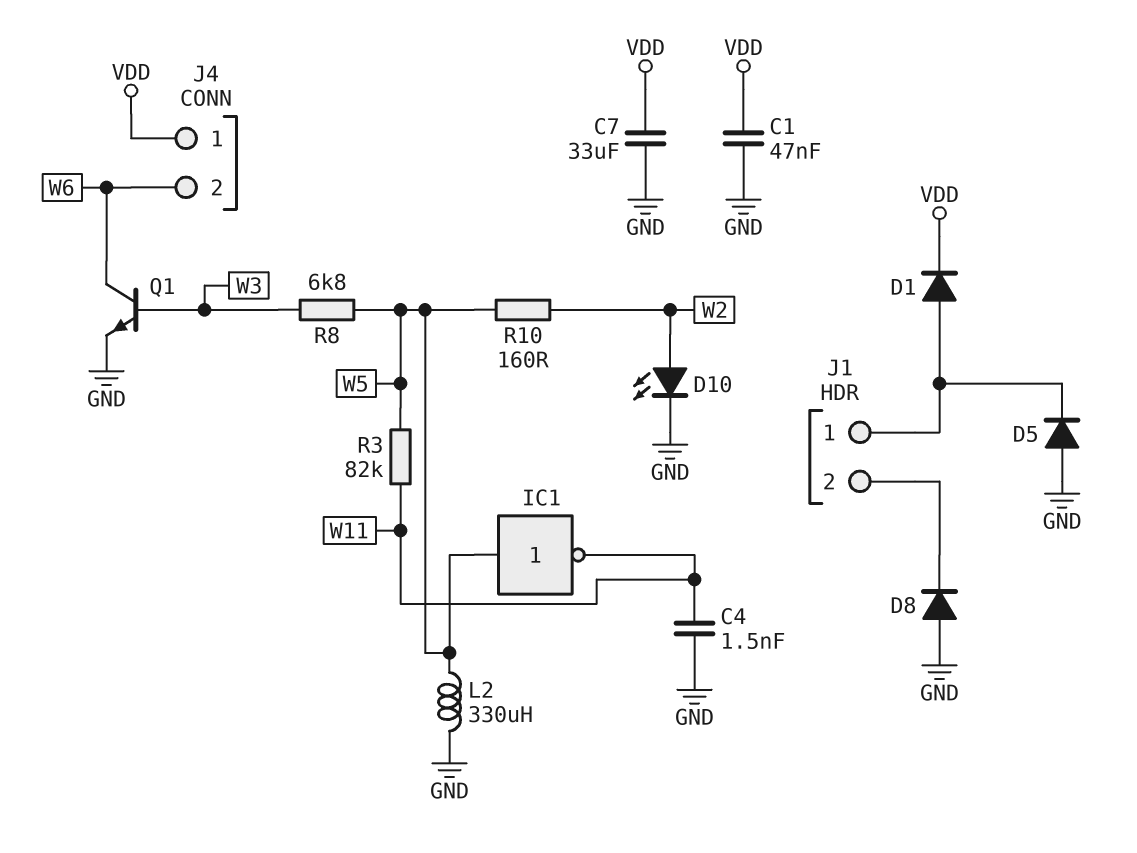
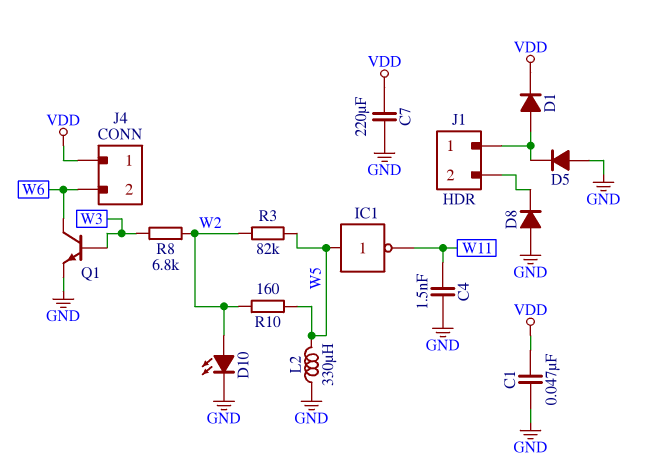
C7: 33uF (GND, VDD) -> 220uF (GND, VDD)
R3: 82k (W5, W11) -> 82k (W2, W5)
R8: 6.8k (W3, W5) -> 6.8k (W2, W3)

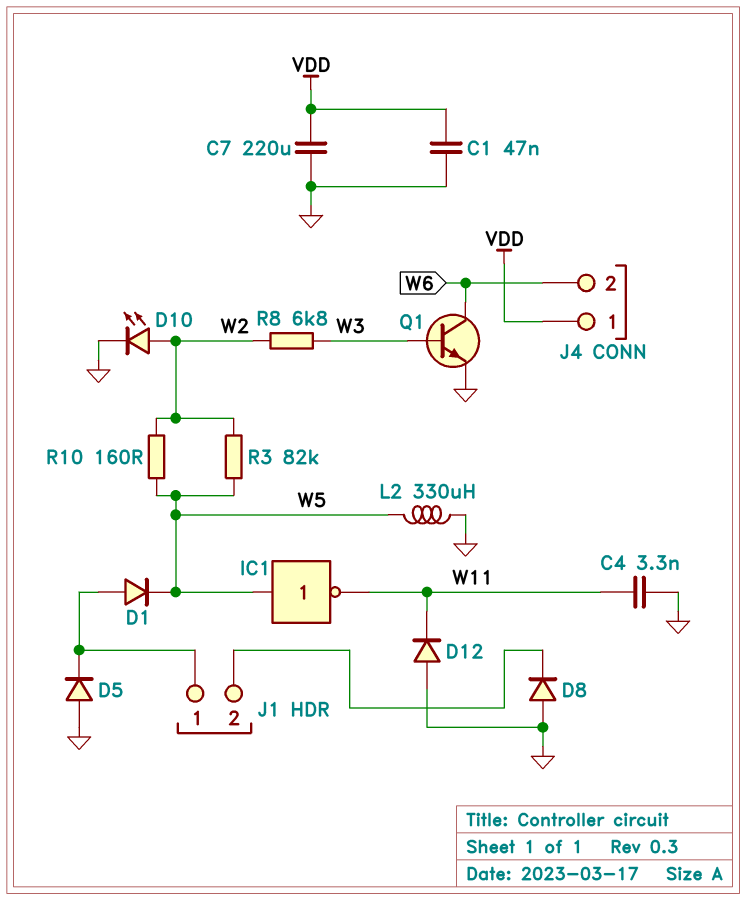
C4: 1.5nF (GND, W11) -> 3.3nF (GND, W11)
D1: diode (A J1/1, K VDD) -> diode (A J1/1, K W5)
D12: none -> diode (A GND, K W11)

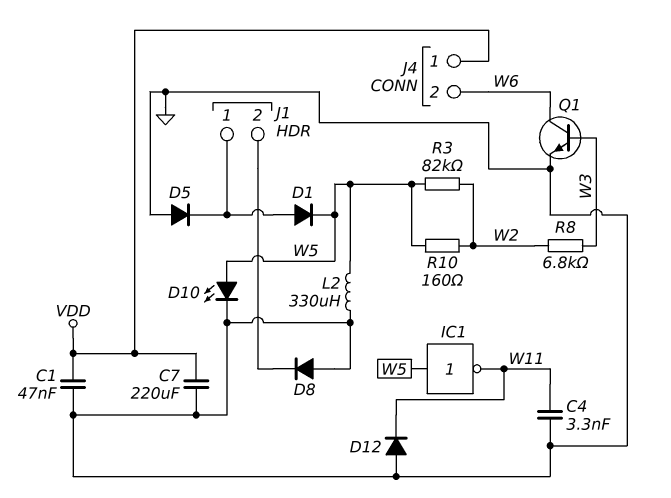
D10: LED (A W2, K GND) -> LED (A W5, K GND)

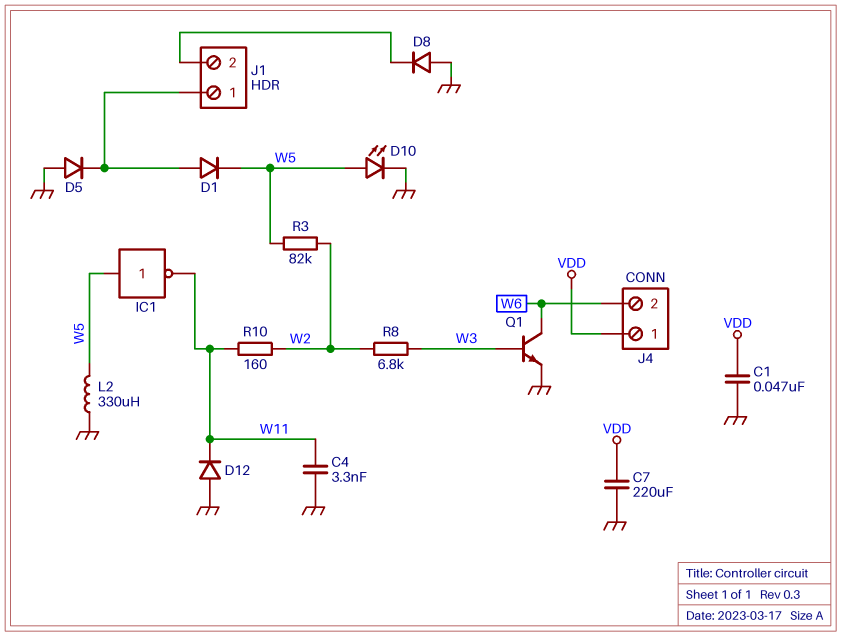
R10: 160 (W2, W5) -> 160 (W2, W11)

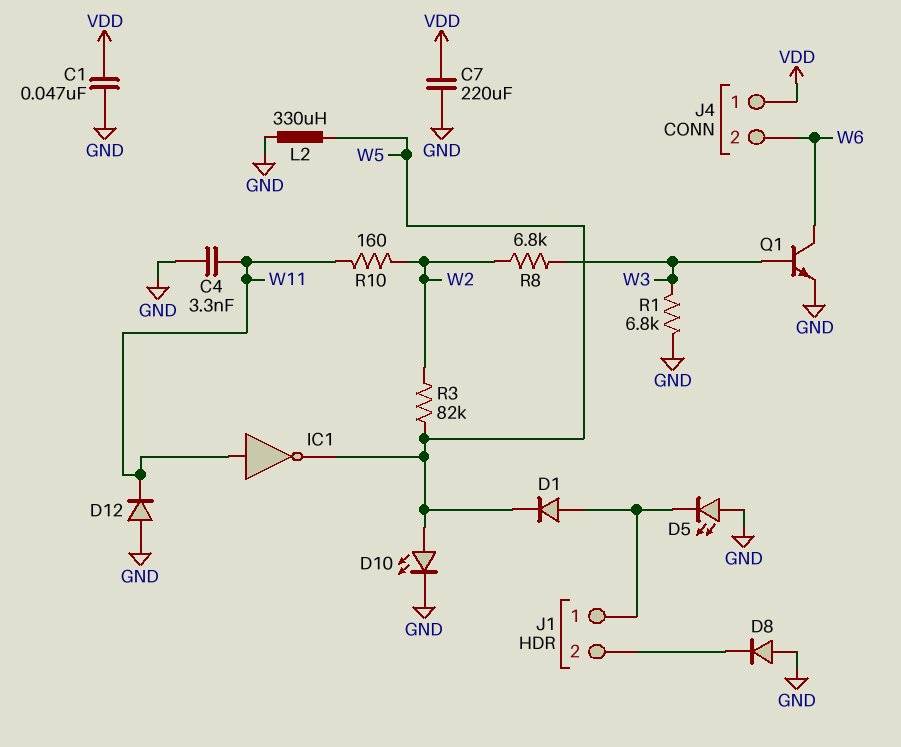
D5: diode (A GND, K J1/1) -> LED (A GND, K J1/1)
IC1: NOT (in W5, out W11) -> NOT (in W11, out W5)
R1: none -> 6.8k (GND, W3)

